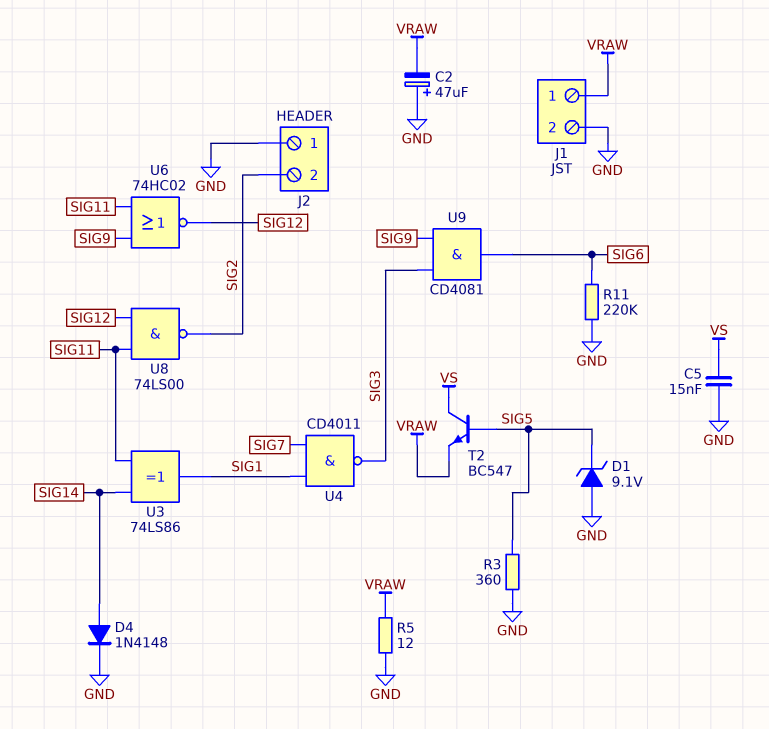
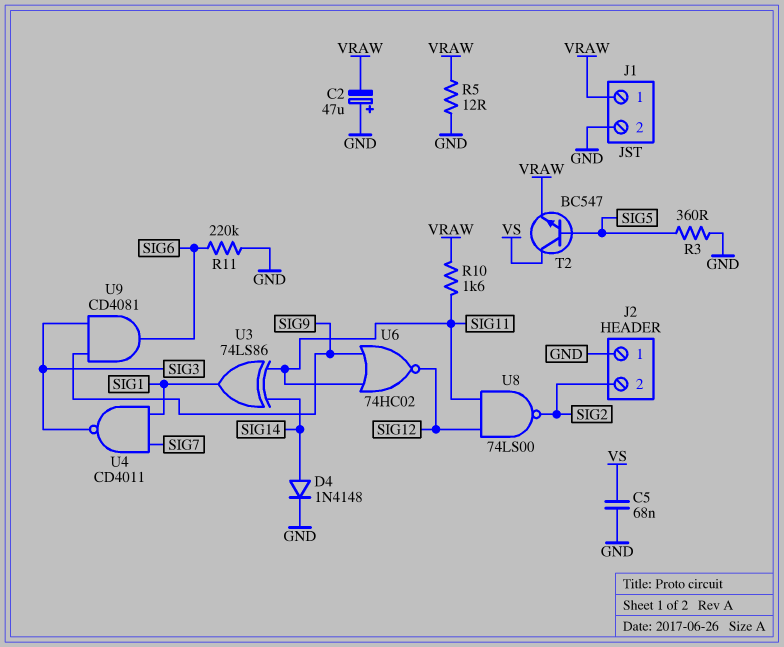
C5: 15nF (GND, VS) -> 68nF (GND, VS)
D1: zener 9.1V (A GND, K SIG5) -> none
R10: none -> 1.6k (SIG11, VRAW)

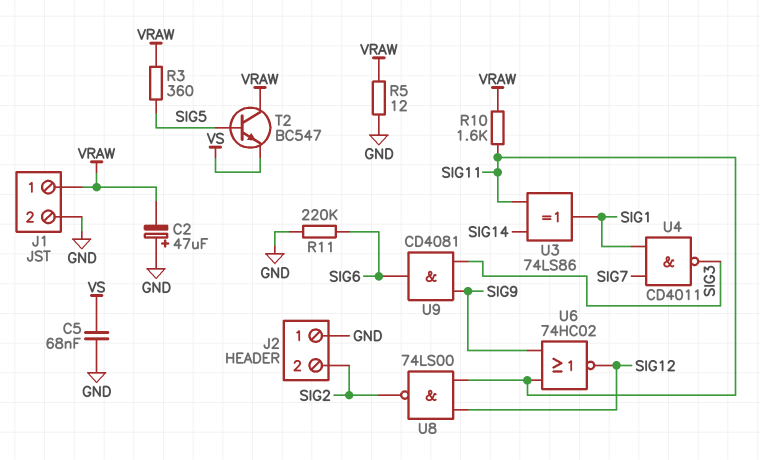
D4: diode 1N4148 (A SIG14, K GND) -> none
R3: 360 (GND, SIG5) -> 360 (SIG5, VRAW)
T2: NPN BC547 (B SIG5, C VS, E VRAW) -> NPN BC547 (B SIG5, C VRAW, E VS)

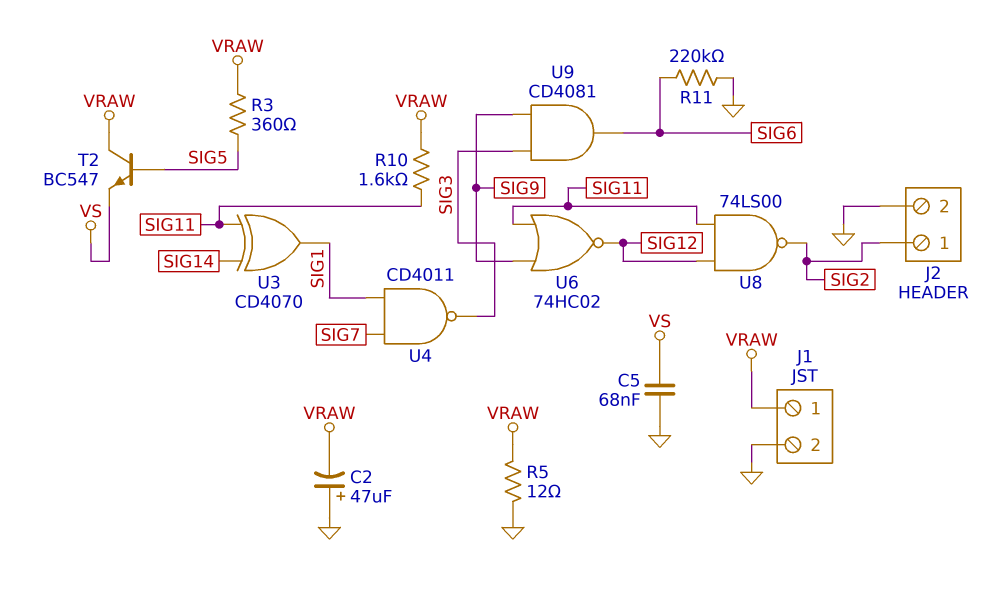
J2 pin 1: GND -> SIG2
J2 pin 2: SIG2 -> GND
U3: XOR 74LS86 (in SIG11, in SIG14, out SIG1) -> XOR CD4070 (in SIG11, in SIG14, out SIG1)

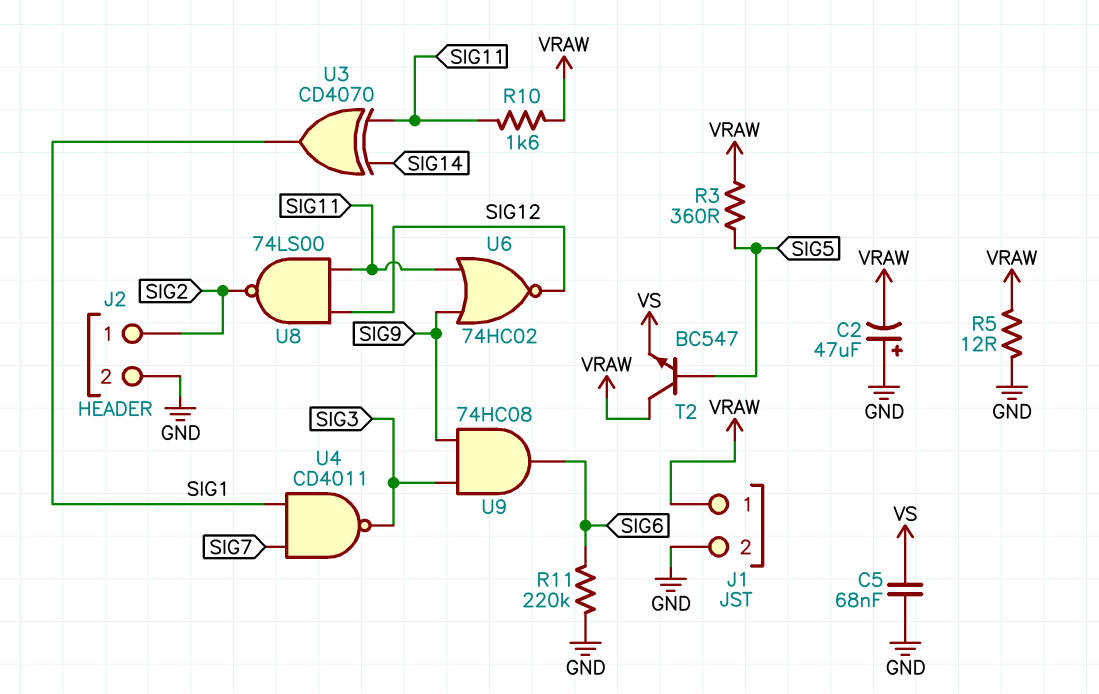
U9: AND CD4081 (in SIG3, in SIG9, out SIG6) -> AND 74HC08 (in SIG3, in SIG9, out SIG6)

